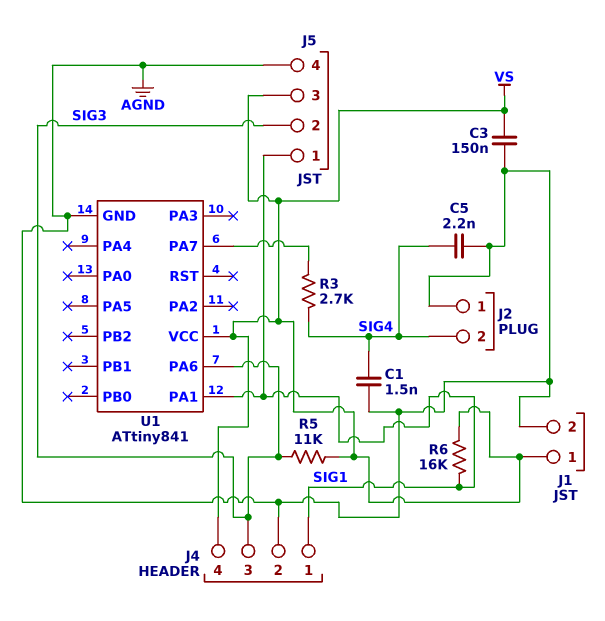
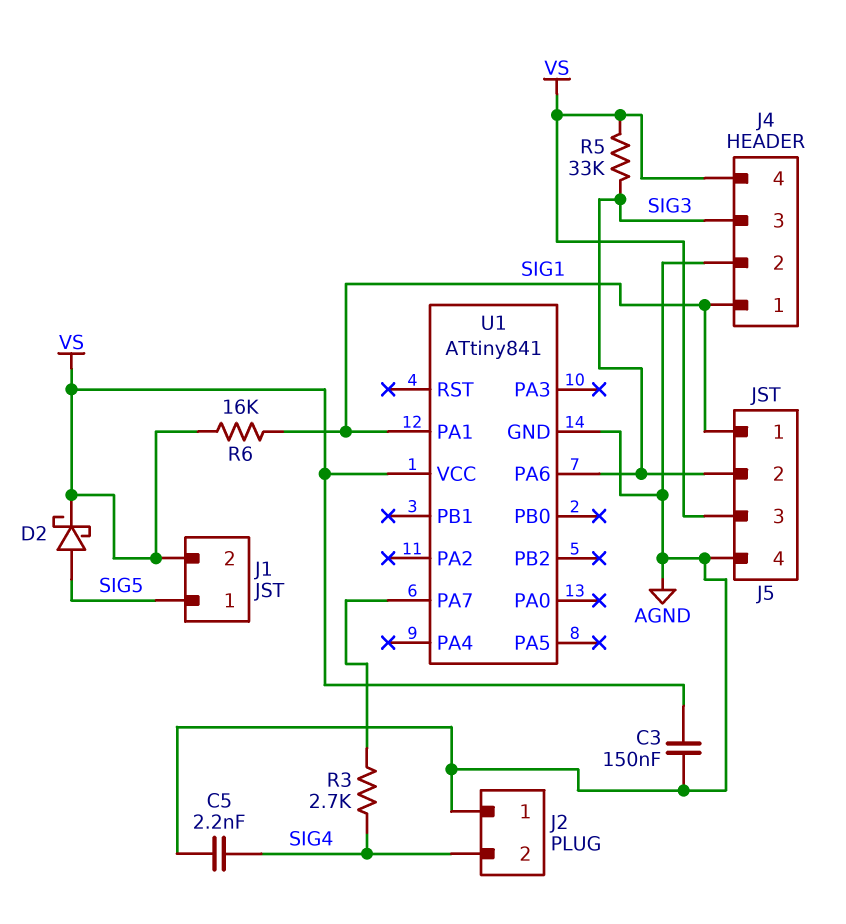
C1: 1.5nF (AGND, SIG4) -> none
D2: none -> schottky (A SIG5, K VS)
J1 pin 1: VS -> SIG5
J1 pin 2: AGND -> VS
R5: 11k (SIG3, VS) -> 33k (SIG3, VS)

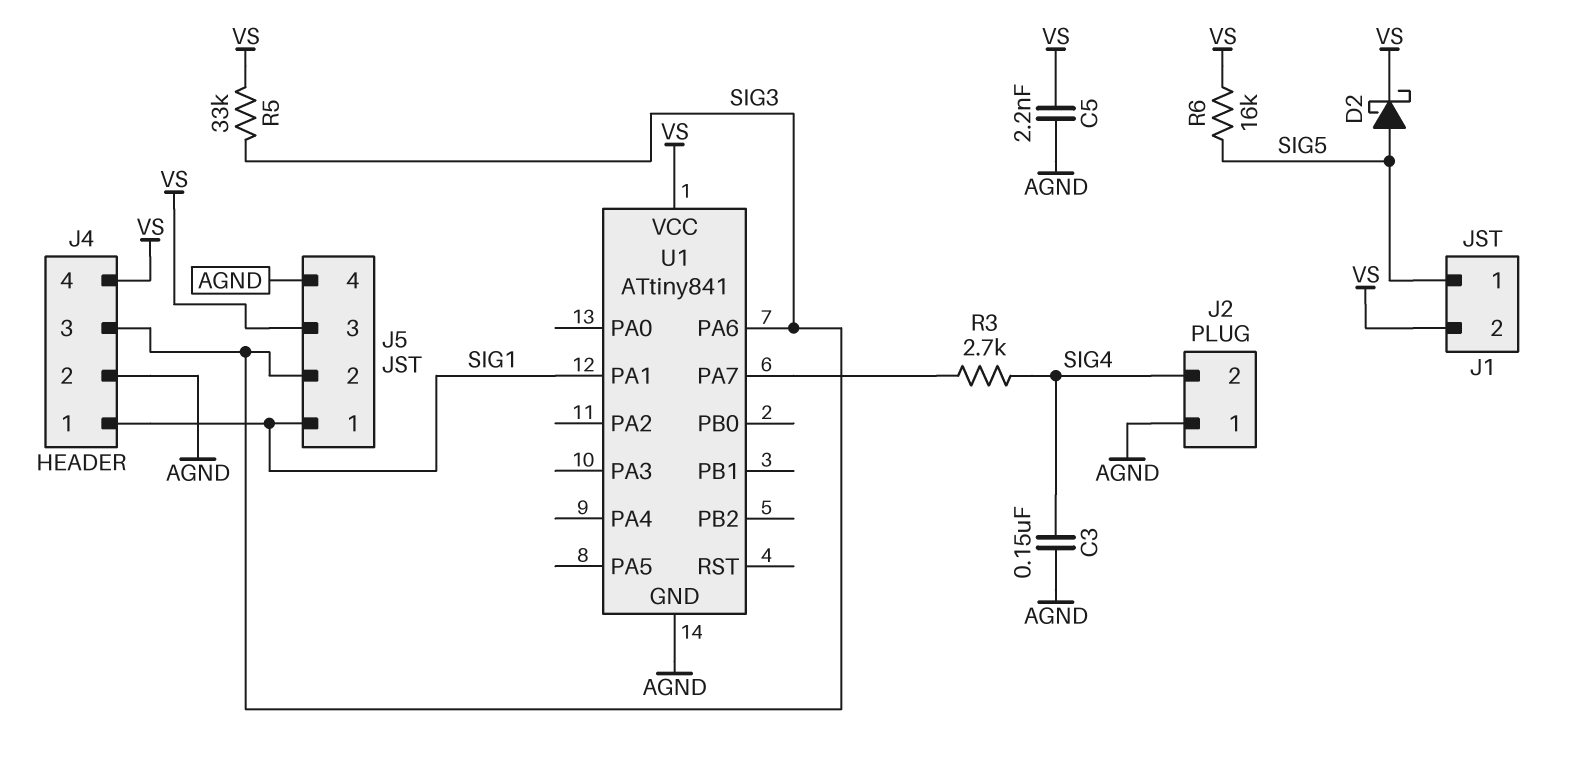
C3: 150nF (AGND, VS) -> 150nF (AGND, SIG4)
C5: 2.2nF (AGND, SIG4) -> 2.2nF (AGND, VS)
R6: 16k (SIG1, VS) -> 16k (SIG5, VS)

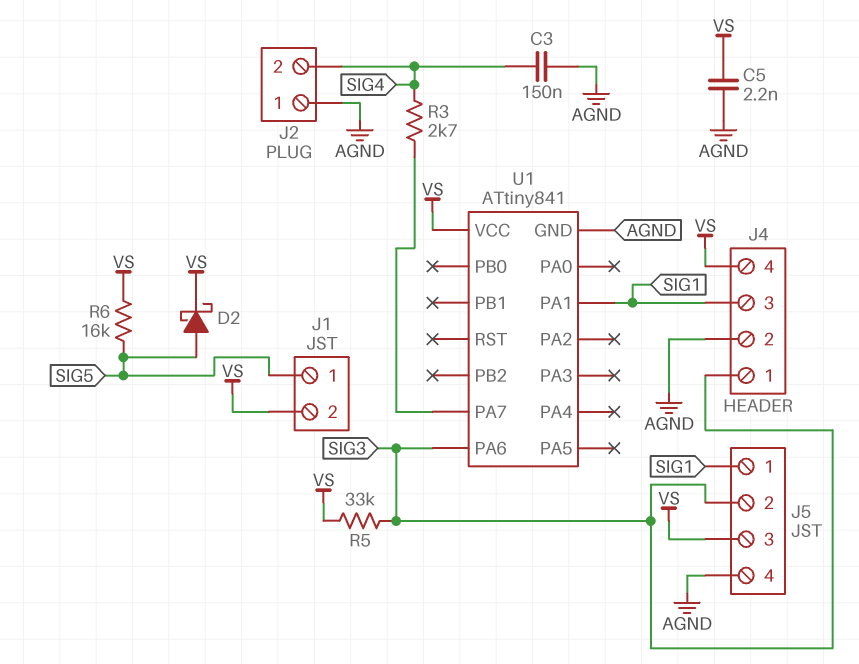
J4 pin 1: SIG1 -> SIG3
J4 pin 3: SIG3 -> SIG1

